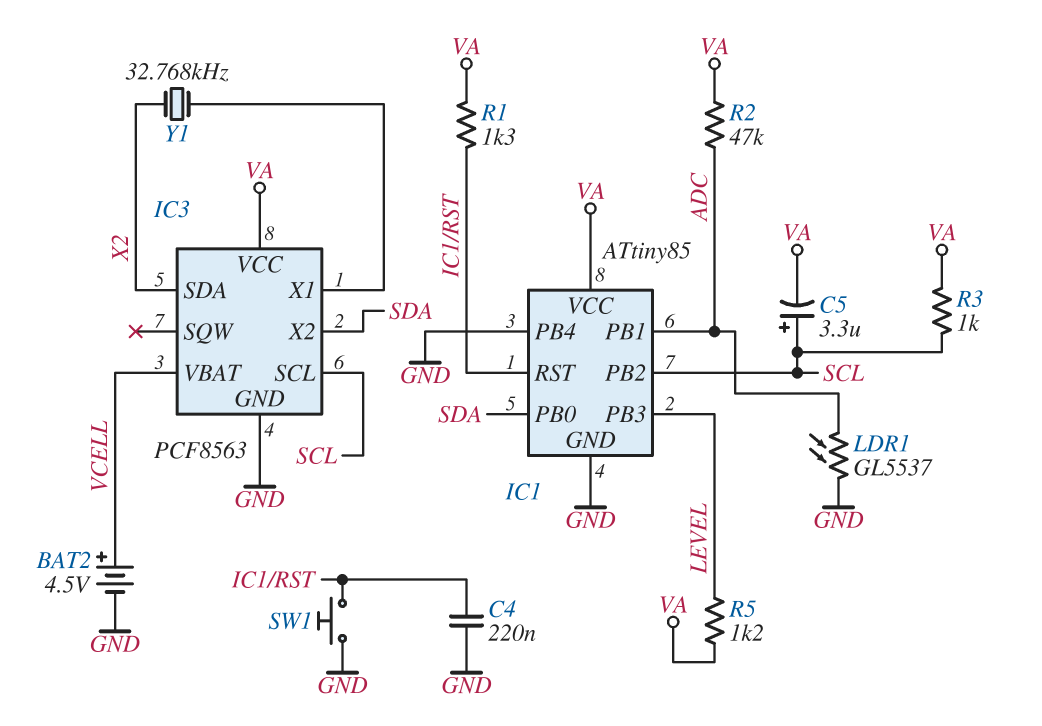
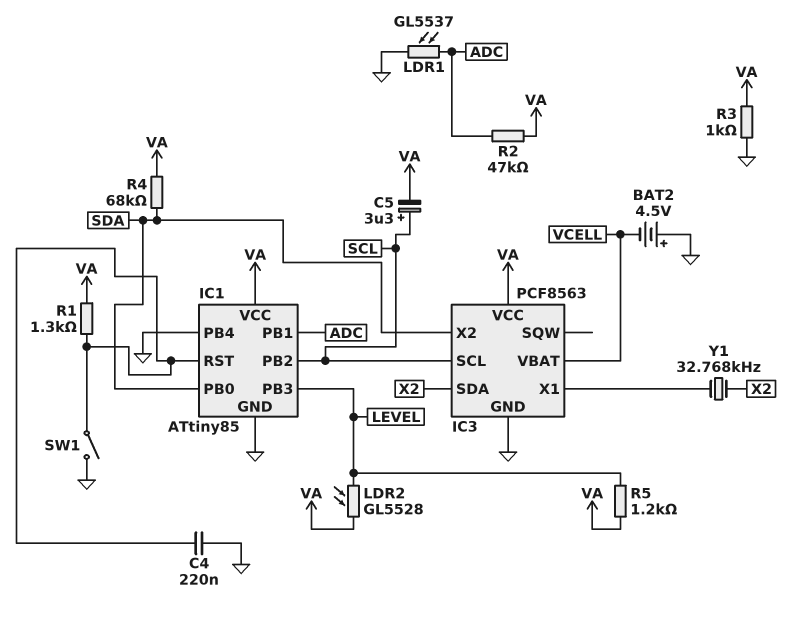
BAT2: 4.5V (plus VCELL, minus GND) -> 4.5V (plus GND, minus VCELL)
LDR2: none -> GL5528 (LEVEL, VA)
R3: 1k (SCL, VA) -> 1k (GND, VA)
R4: none -> 68k (SDA, VA)
SW1: button (GND, IC1/RST) -> switch (GND, IC1/RST)

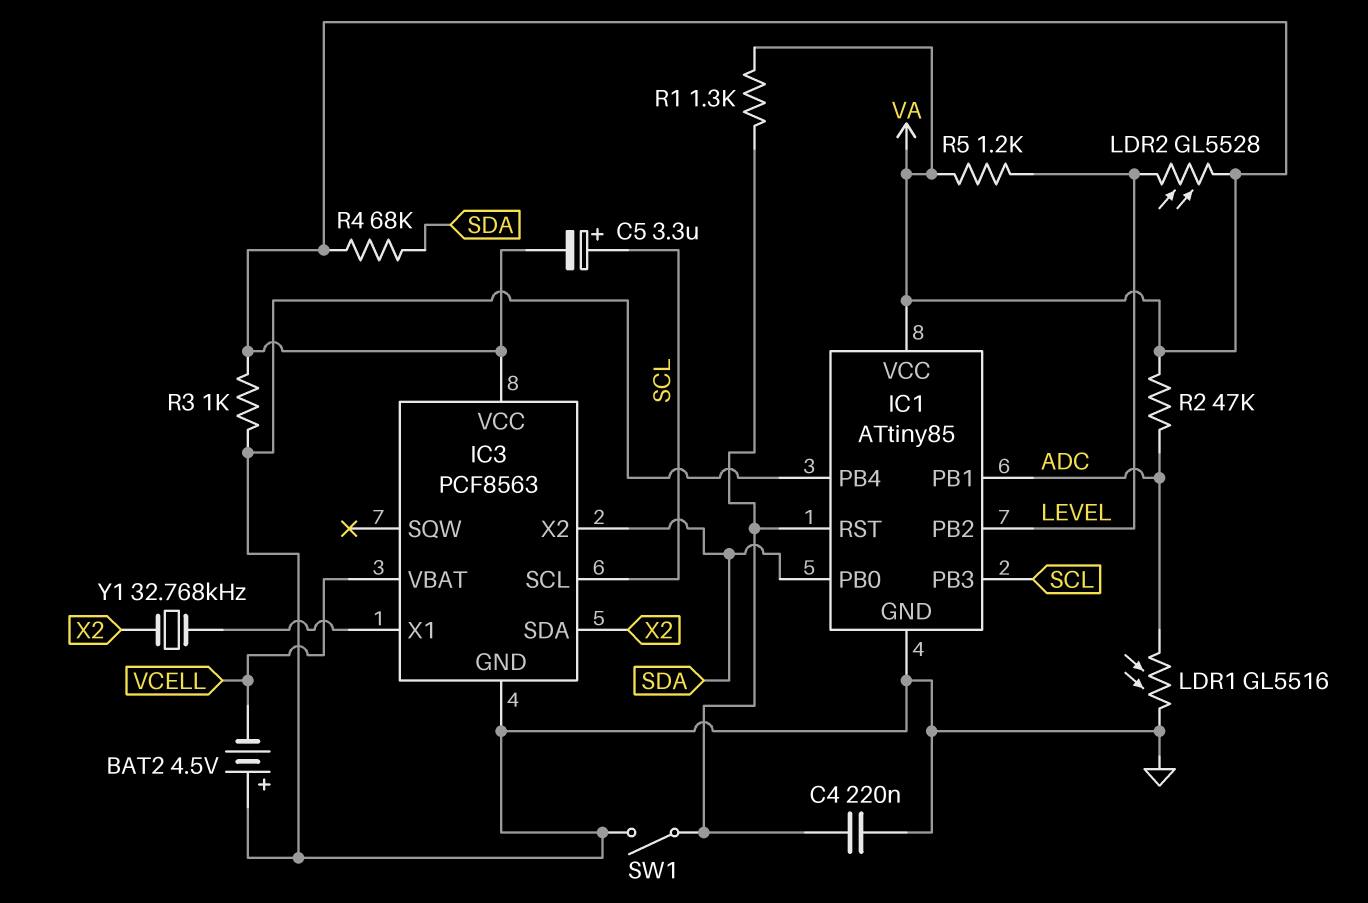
IC1 pin PB2: SCL -> LEVEL
IC1 pin PB3: LEVEL -> SCL
LDR1: GL5537 (ADC, GND) -> GL5516 (ADC, GND)

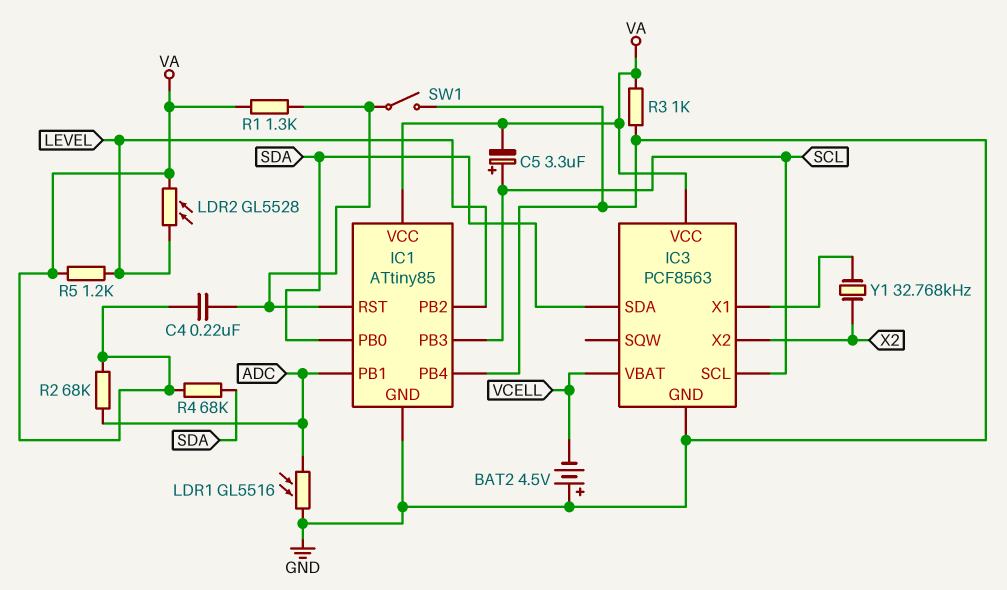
C4: 220nF (GND, IC1/RST) -> 220nF (IC1/RST, VA)
IC3 pin SDA: X2 -> SDA
IC3 pin X2: SDA -> X2
R2: 47k (ADC, VA) -> 68k (ADC, VA)

